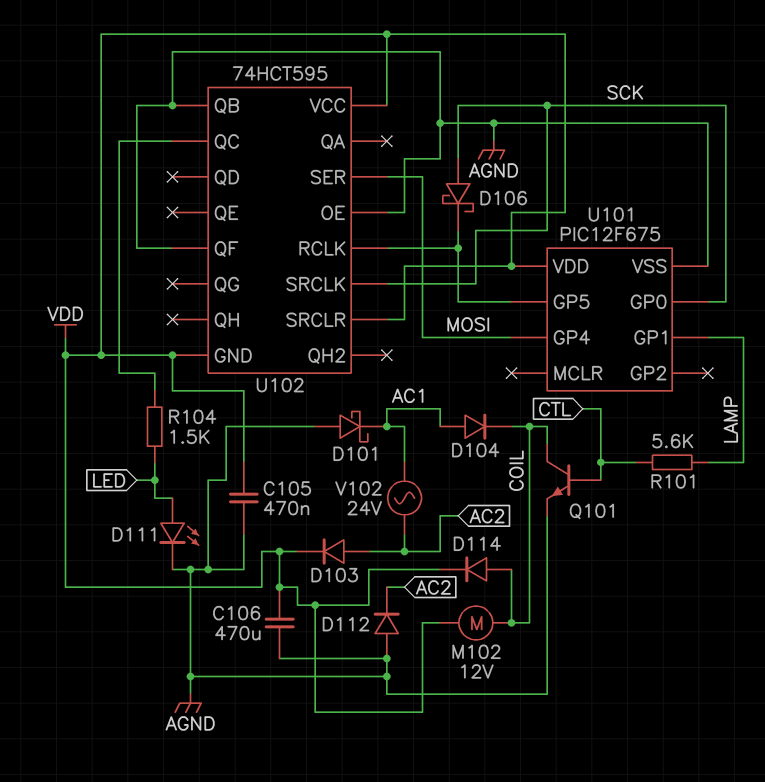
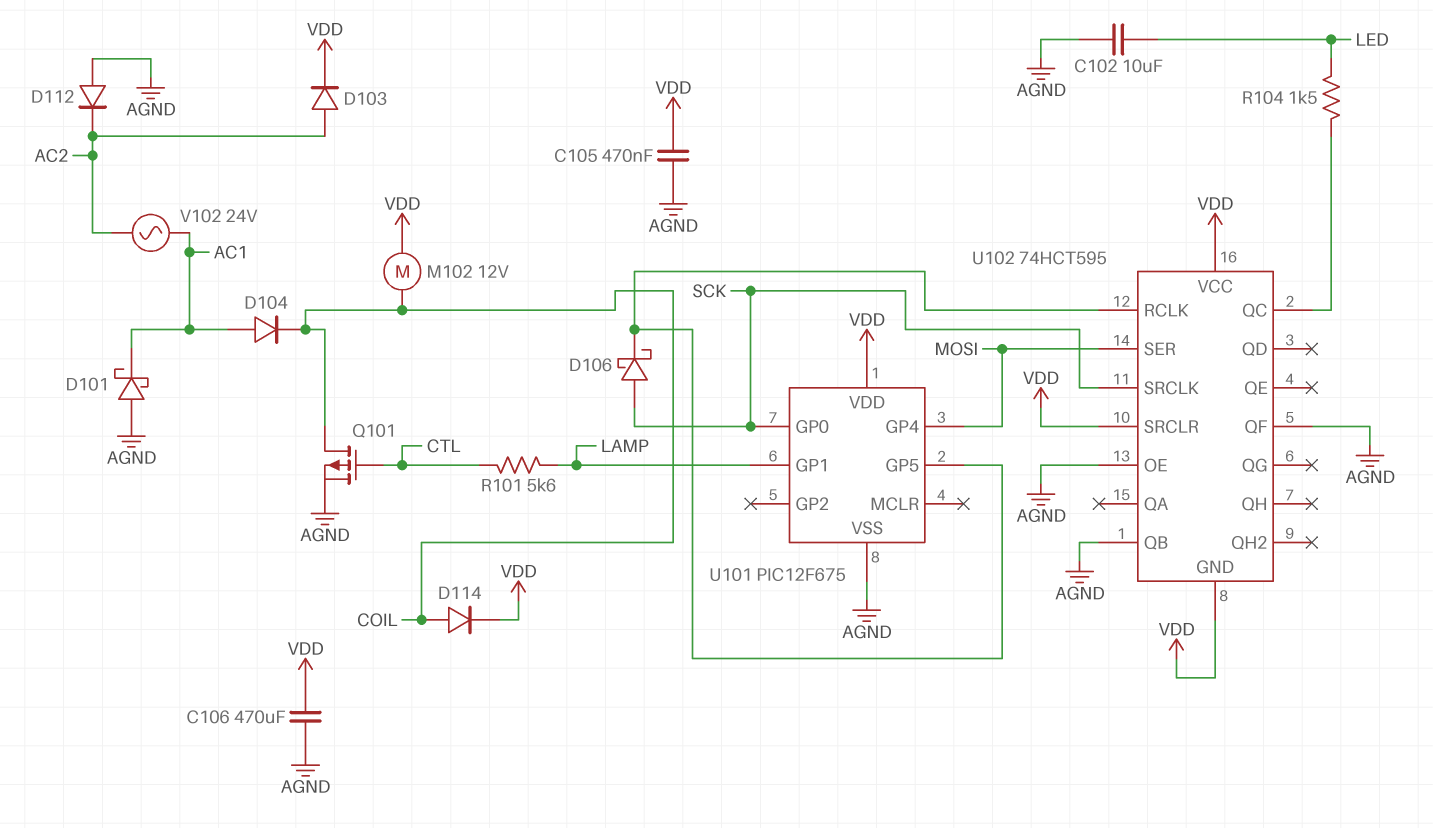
C102: none -> 10uF (AGND, LED)
D111: LED (A LED, K AGND) -> none
Q101: NPN (B CTL, C COIL, E AGND) -> PMOS (G CTL, D COIL, S AGND)

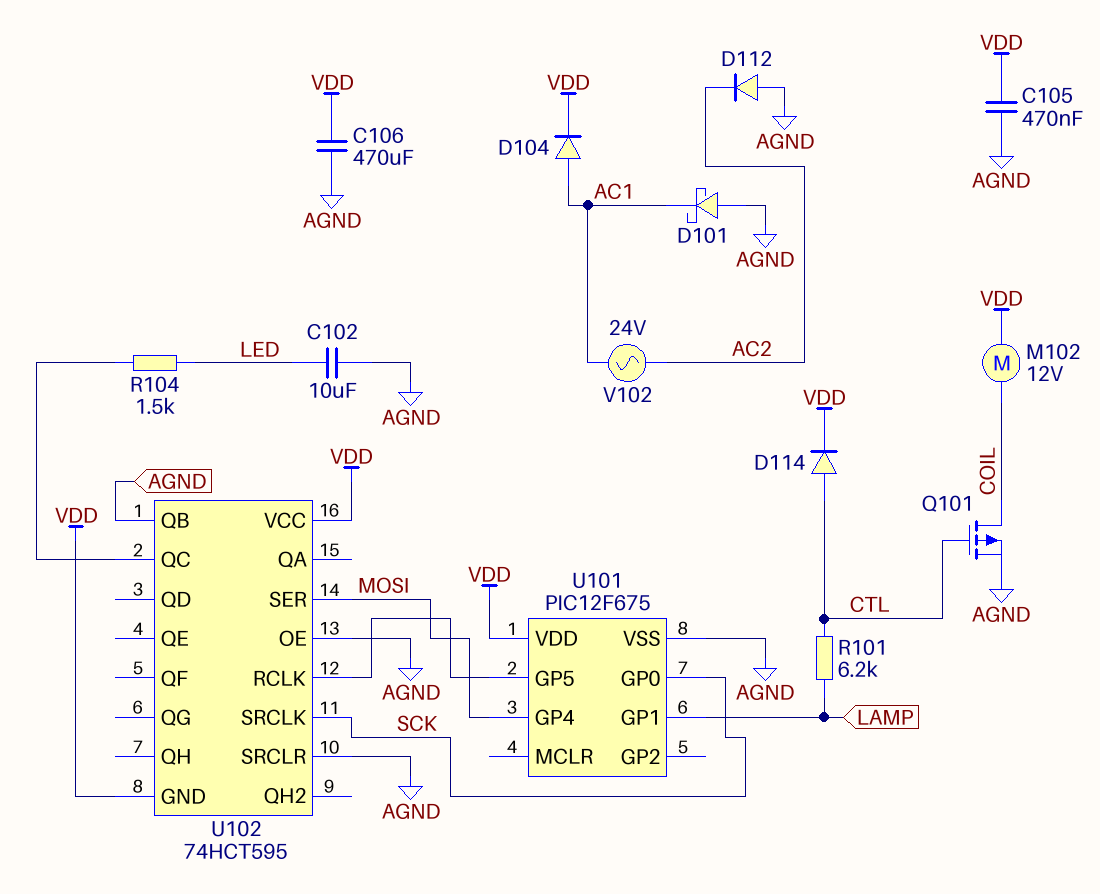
D103: diode (A AC2, K VDD) -> none
D104: diode (A AC1, K COIL) -> diode (A AC1, K VDD)
D106: schottky (A SCK, K U101/GP5) -> none
D114: diode (A COIL, K VDD) -> diode (A CTL, K VDD)
R101: 5.6k (CTL, LAMP) -> 6.2k (CTL, LAMP)
U102 pin QF: AGND -> none
U102 pin SRCLR: VDD -> AGND

